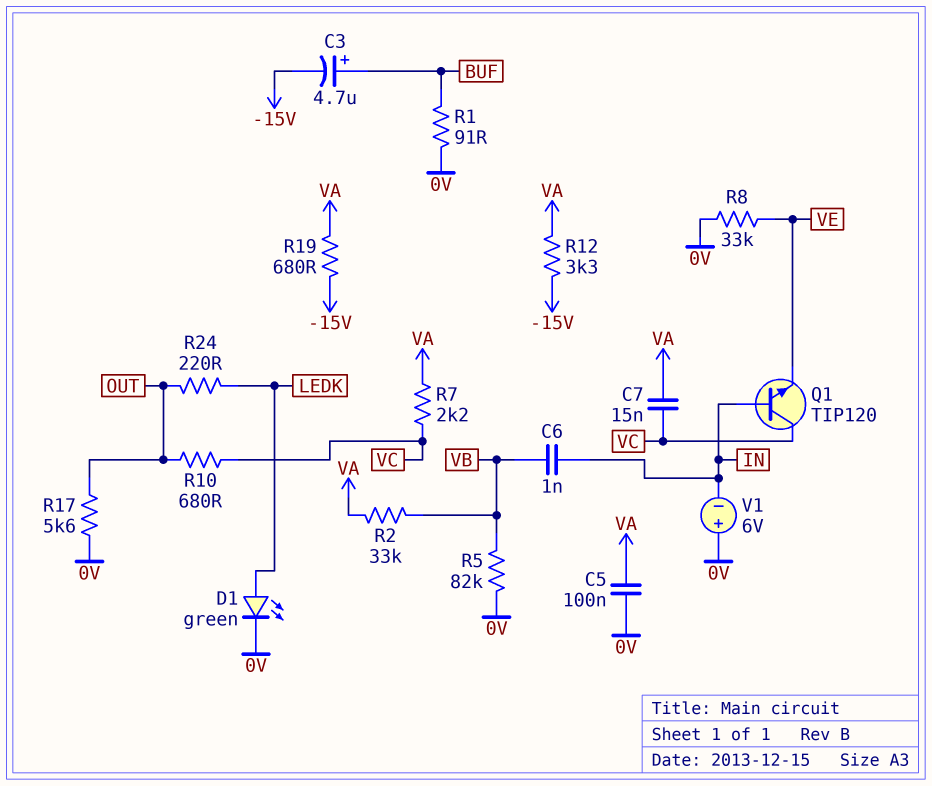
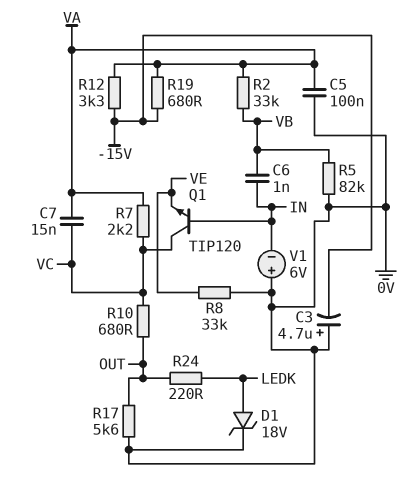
C3: 4.7uF (plus BUF, minus -15V) -> 4.7uF (plus 0V, minus -15V)
D1: LED green (A LEDK, K 0V) -> zener 18V (A LEDK, K 0V)
R1: 91 (0V, BUF) -> none

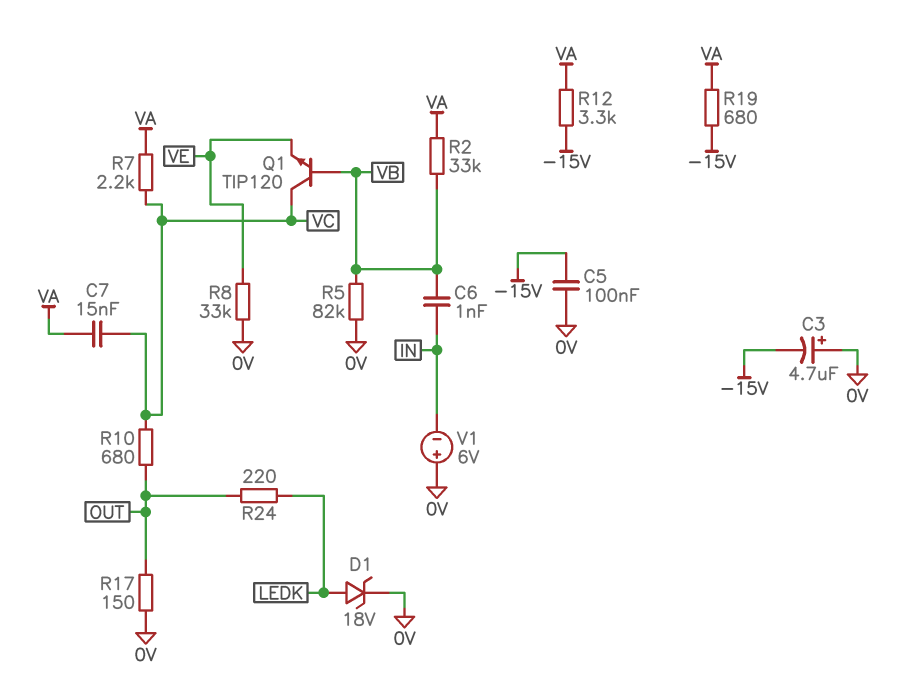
C5: 100nF (0V, VA) -> 100nF (-15V, 0V)
Q1: NPN TIP120 (B IN, C VC, E VE) -> NPN TIP120 (B VB, C VC, E VE)
R17: 5.6k (0V, OUT) -> 150 (0V, OUT)

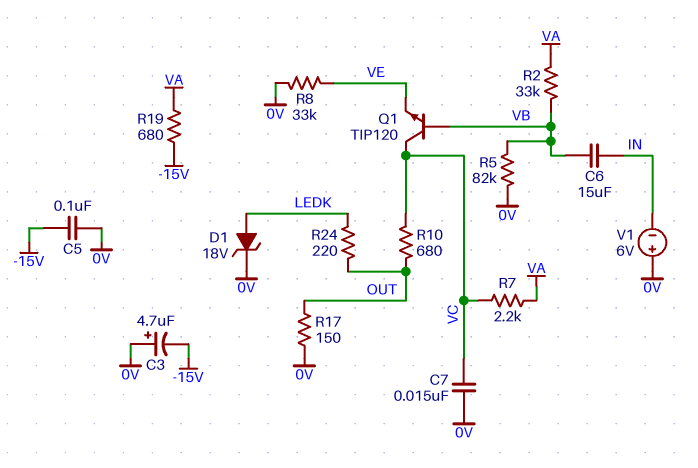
C6: 1nF (IN, VB) -> 15uF (IN, VB)
C7: 15nF (VA, VC) -> 15nF (0V, VC)
R12: 3.3k (-15V, VA) -> none

